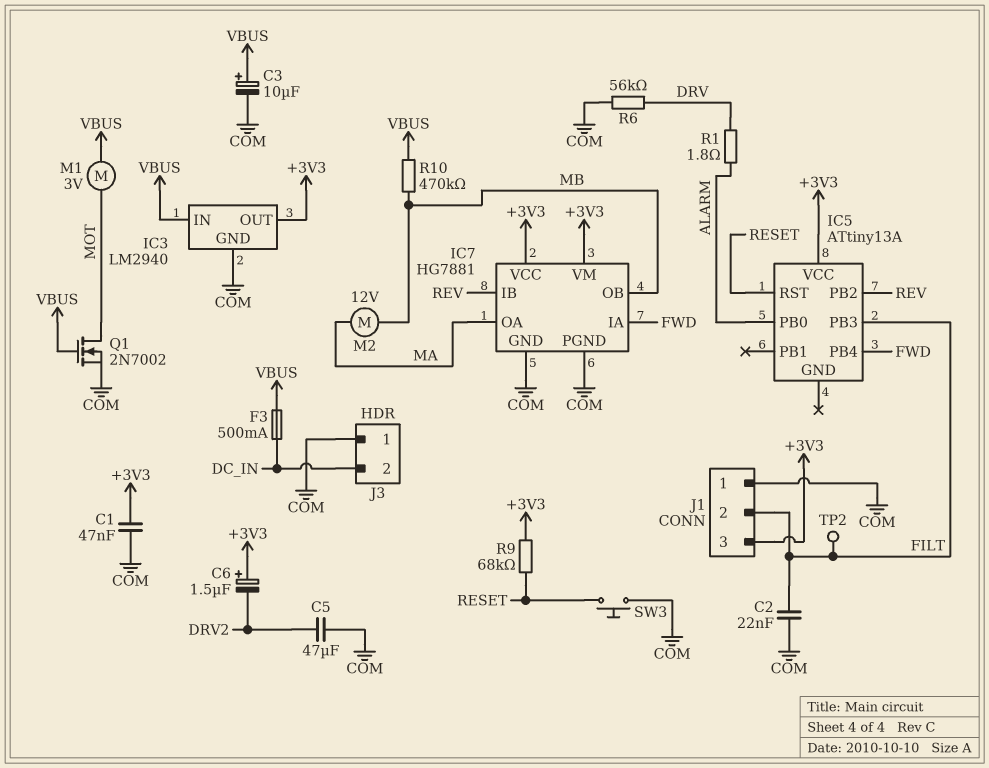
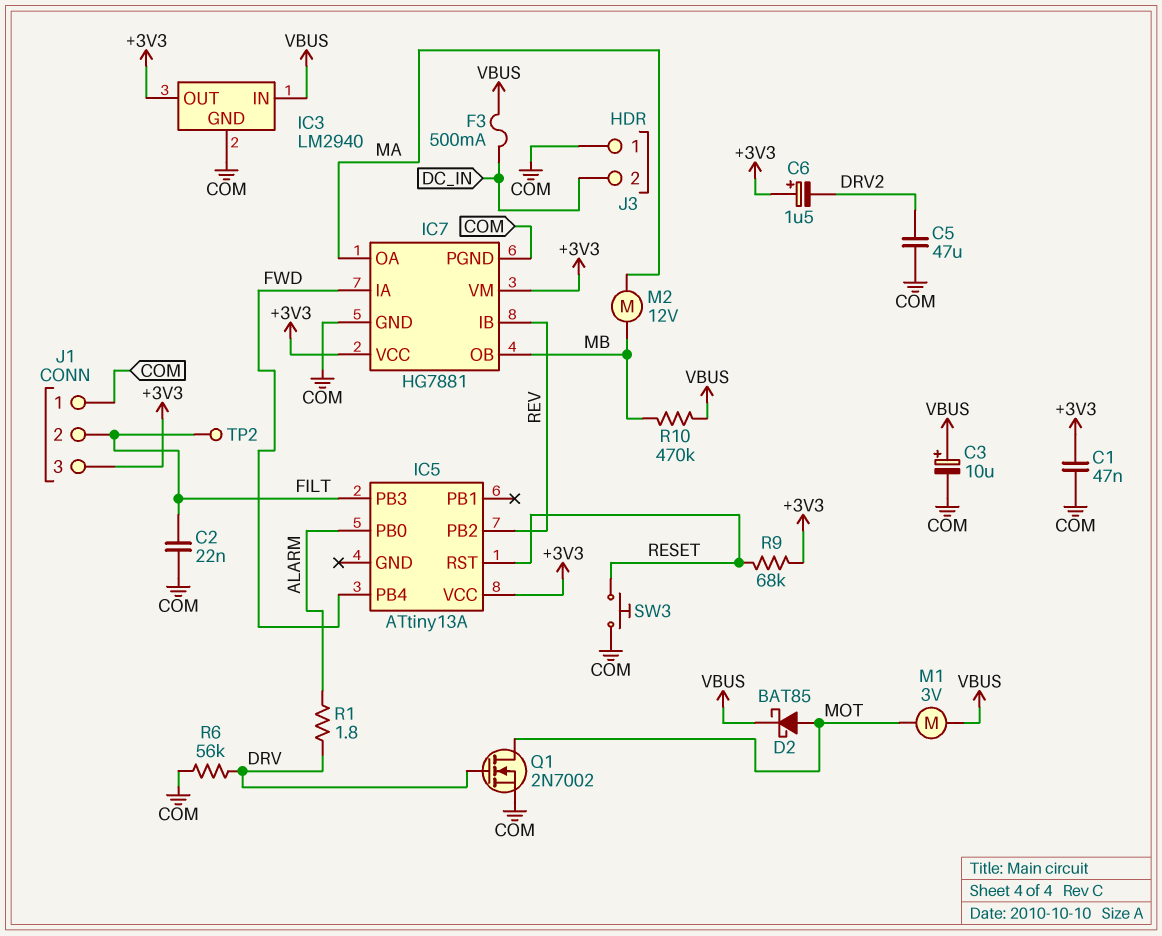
D2: none -> schottky BAT85 (A MOT, K VBUS)
Q1: NMOS 2N7002 (G VBUS, D MOT, S COM) -> NMOS 2N7002 (G DRV, D MOT, S COM)

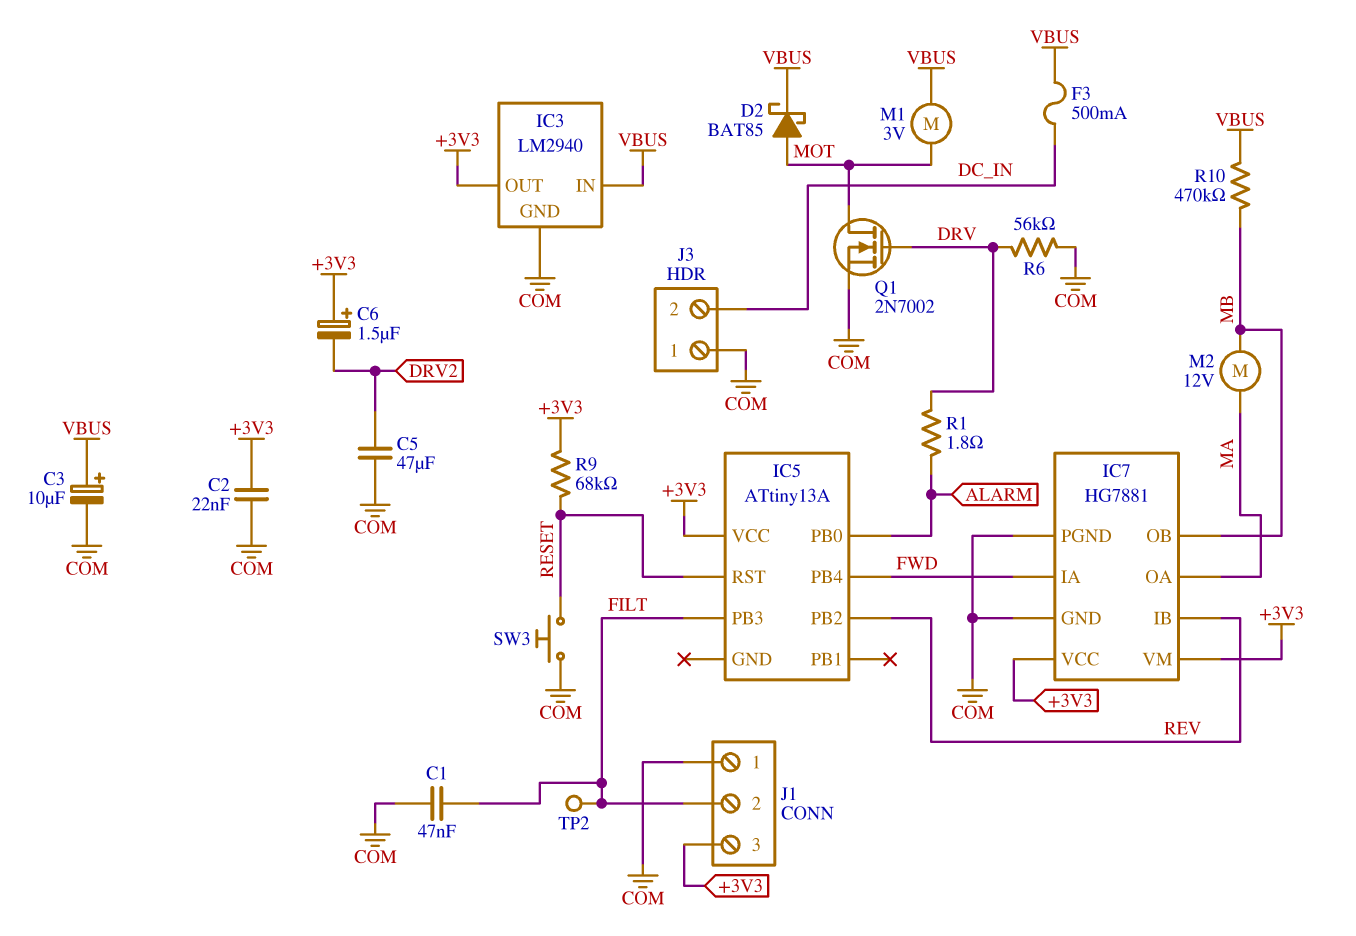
C1: 47nF (+3V3, COM) -> 47nF (COM, FILT)
C2: 22nF (COM, FILT) -> 22nF (+3V3, COM)

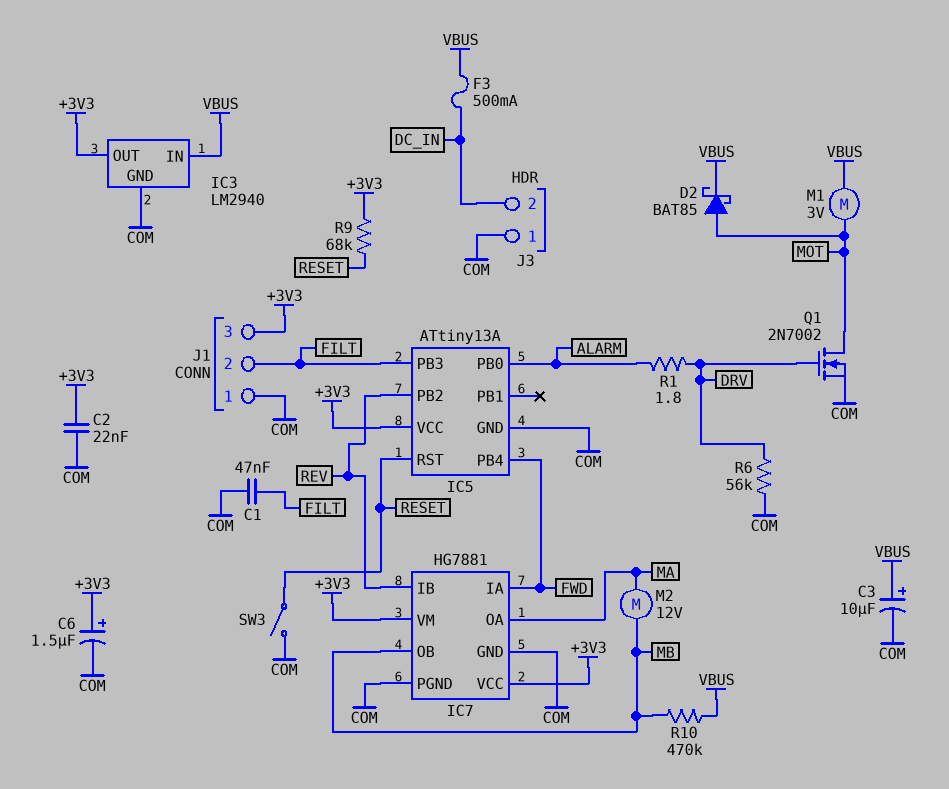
C5: 47uF (COM, DRV2) -> none
C6: 1.5uF (plus +3V3, minus DRV2) -> 1.5uF (plus +3V3, minus COM)
IC5 pin GND: none -> COM
SW3: button (COM, RESET) -> switch (COM, RESET)
TP2: test point (FILT) -> none

